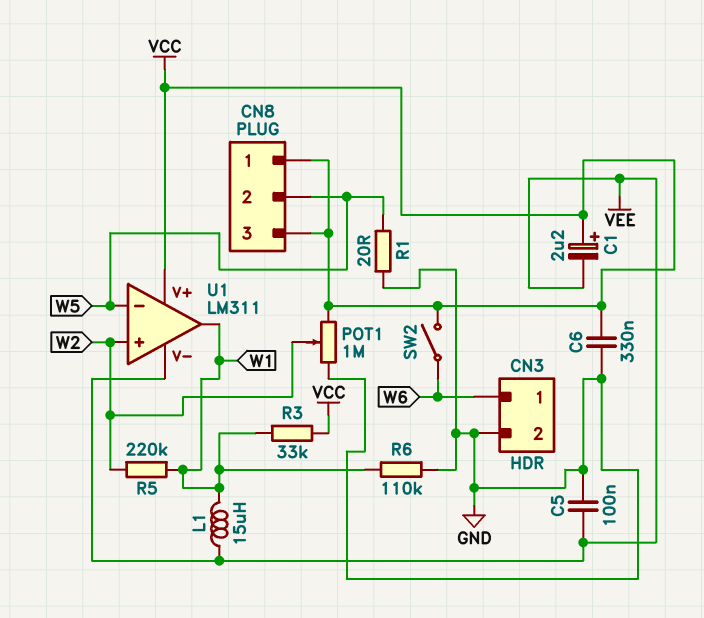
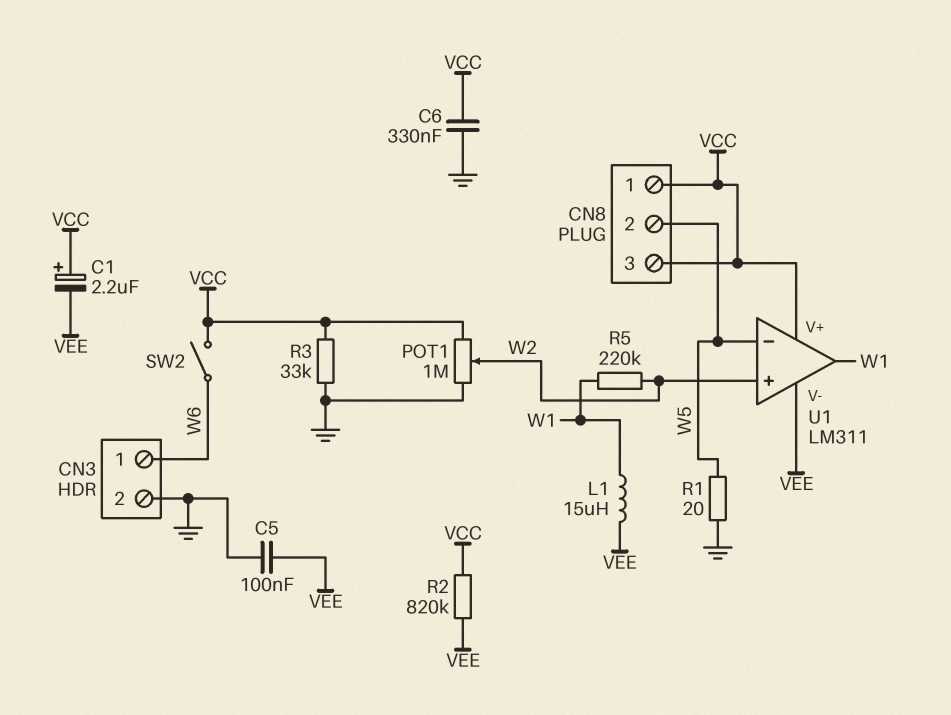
R2: none -> 820k (VCC, VEE)
R3: 33k (VCC, W1) -> 33k (GND, VCC)
R6: 110k (GND, W1) -> none

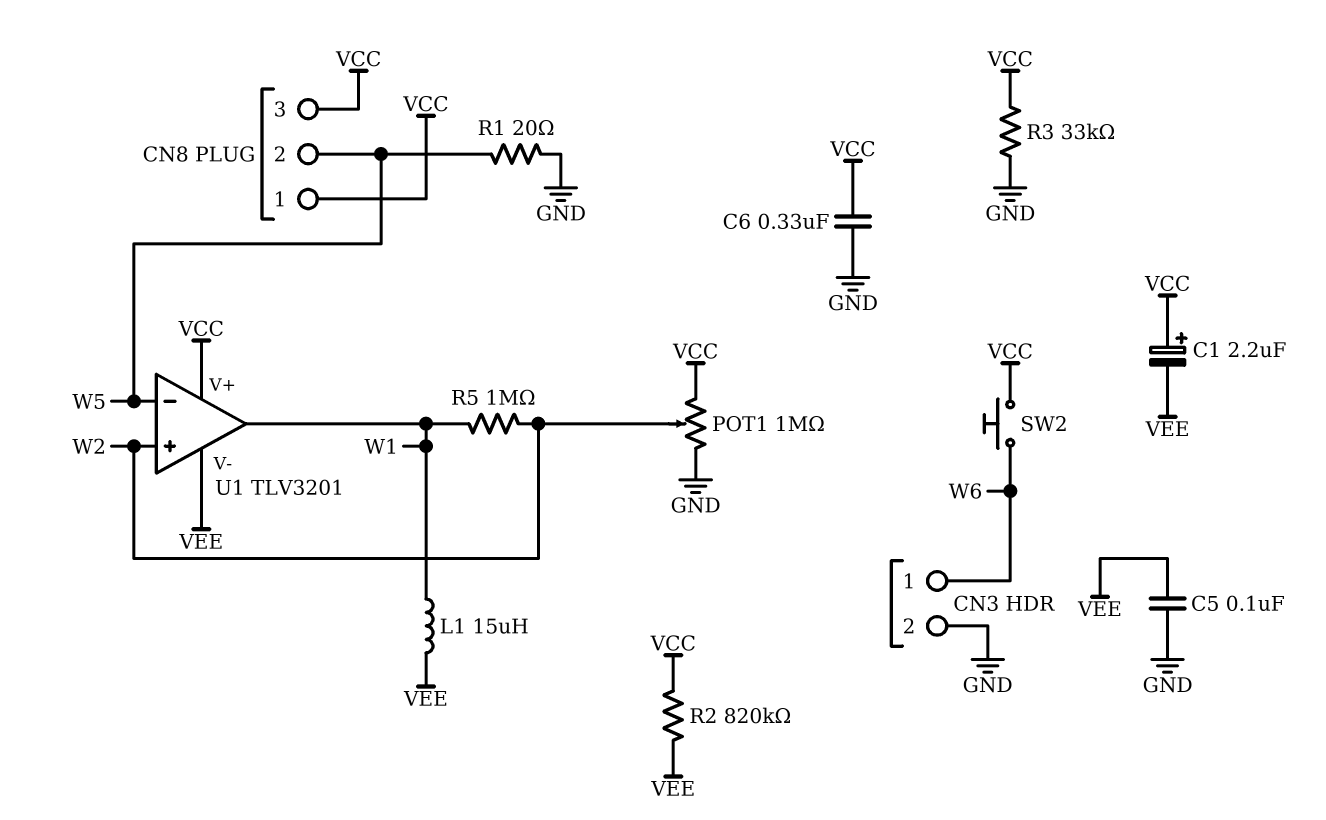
R5: 220k (W1, W2) -> 1M (W1, W2)
SW2: switch (VCC, W6) -> button (VCC, W6)
U1: LM311 -> TLV3201

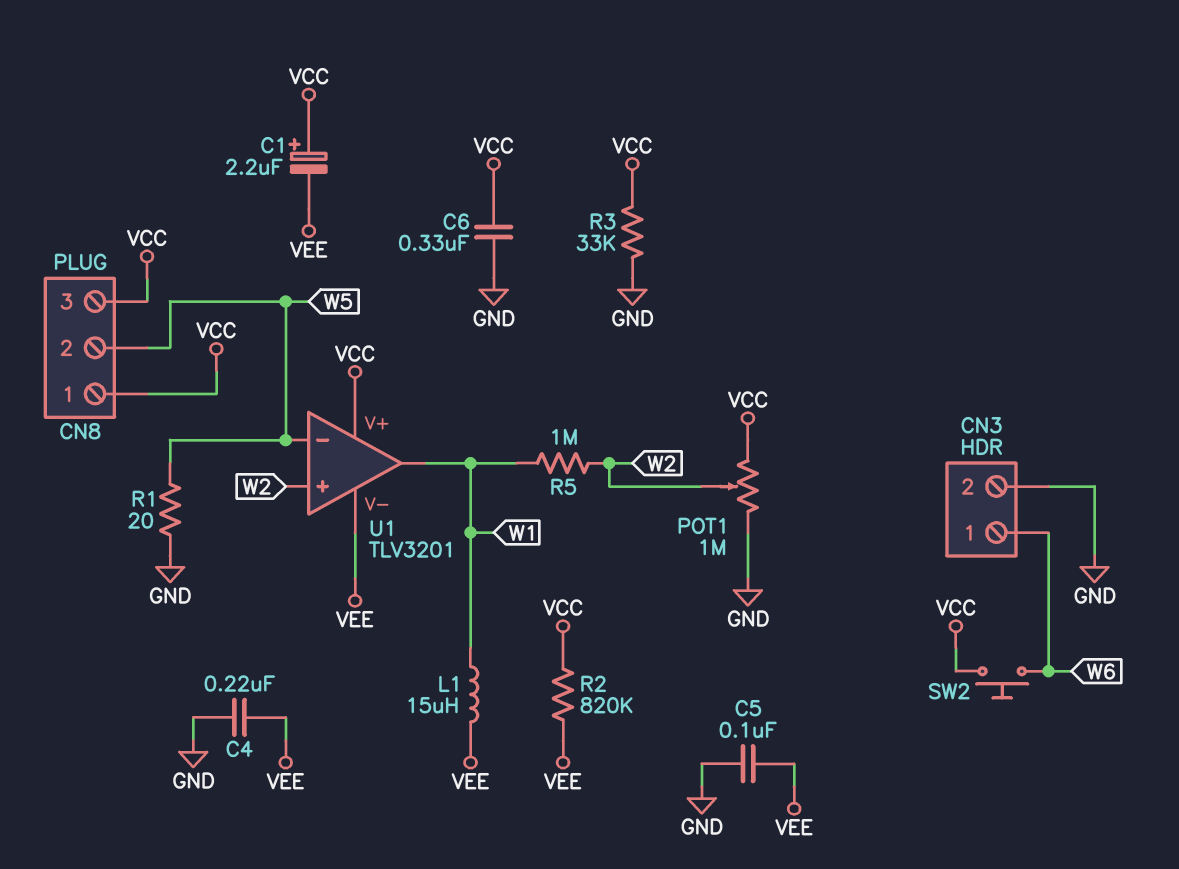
C4: none -> 220nF (GND, VEE)

